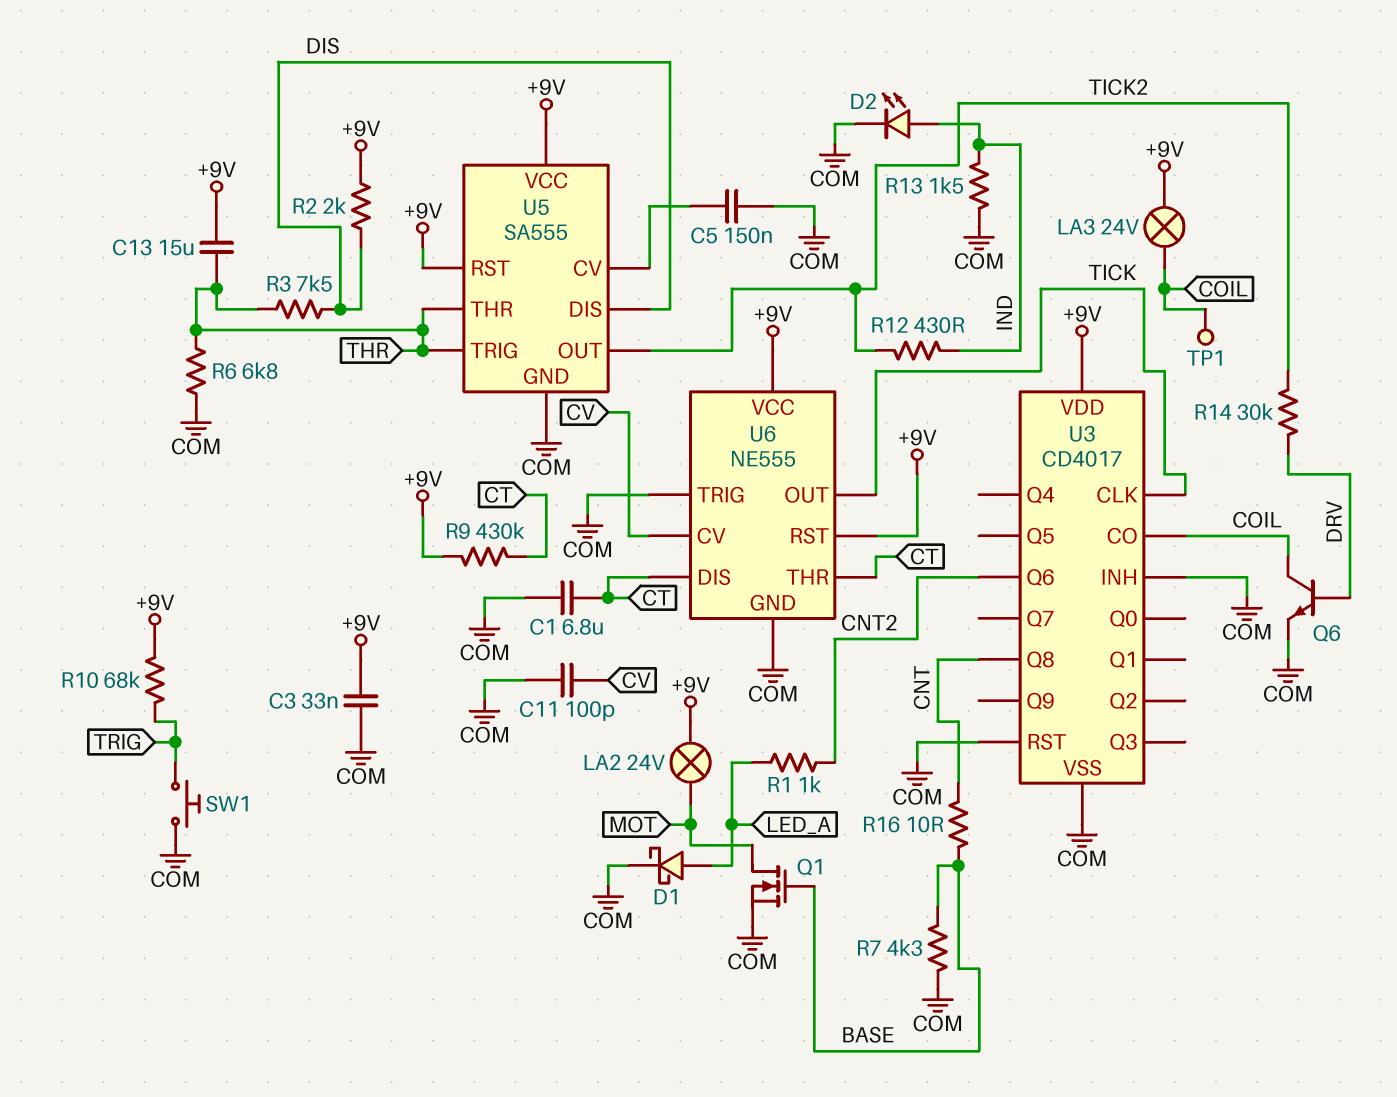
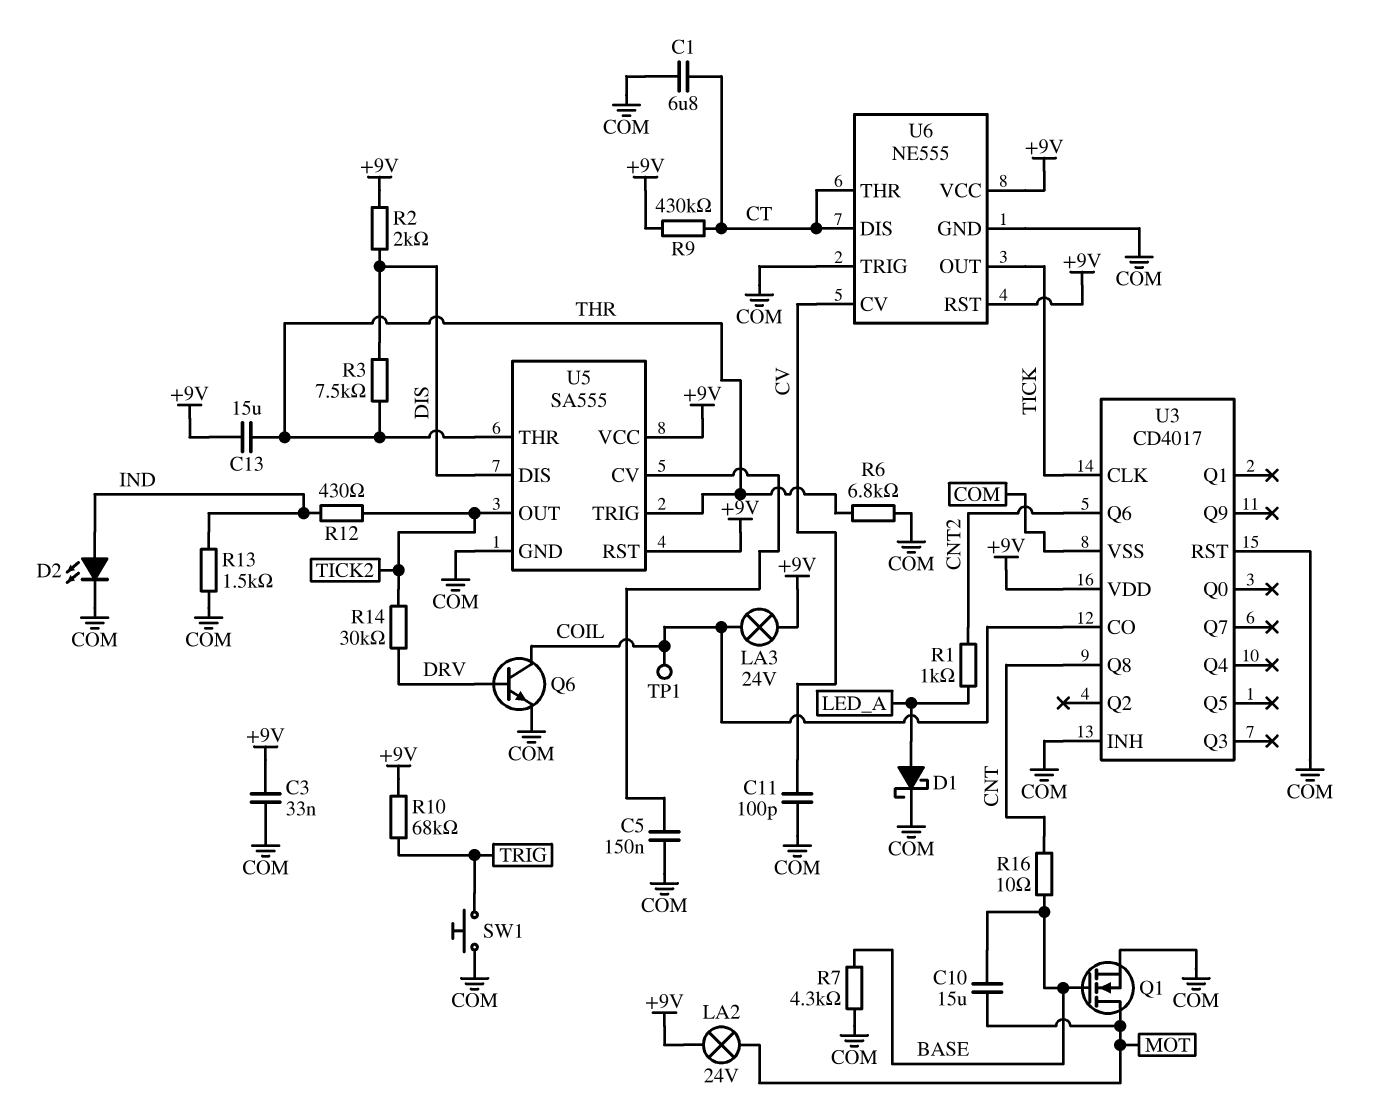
C10: none -> 15uF (BASE, MOT)

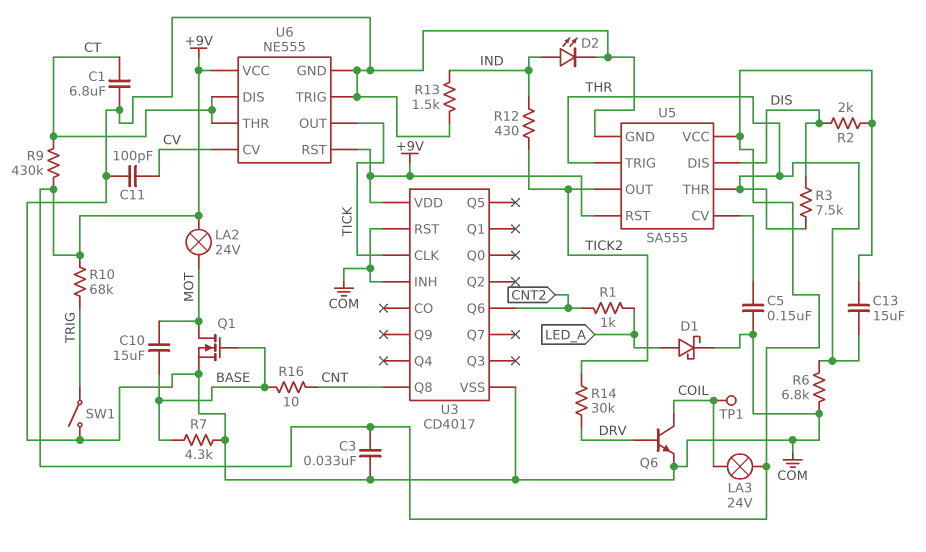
SW1: button (COM, TRIG) -> switch (COM, TRIG)
U3 pin CO: COIL -> none

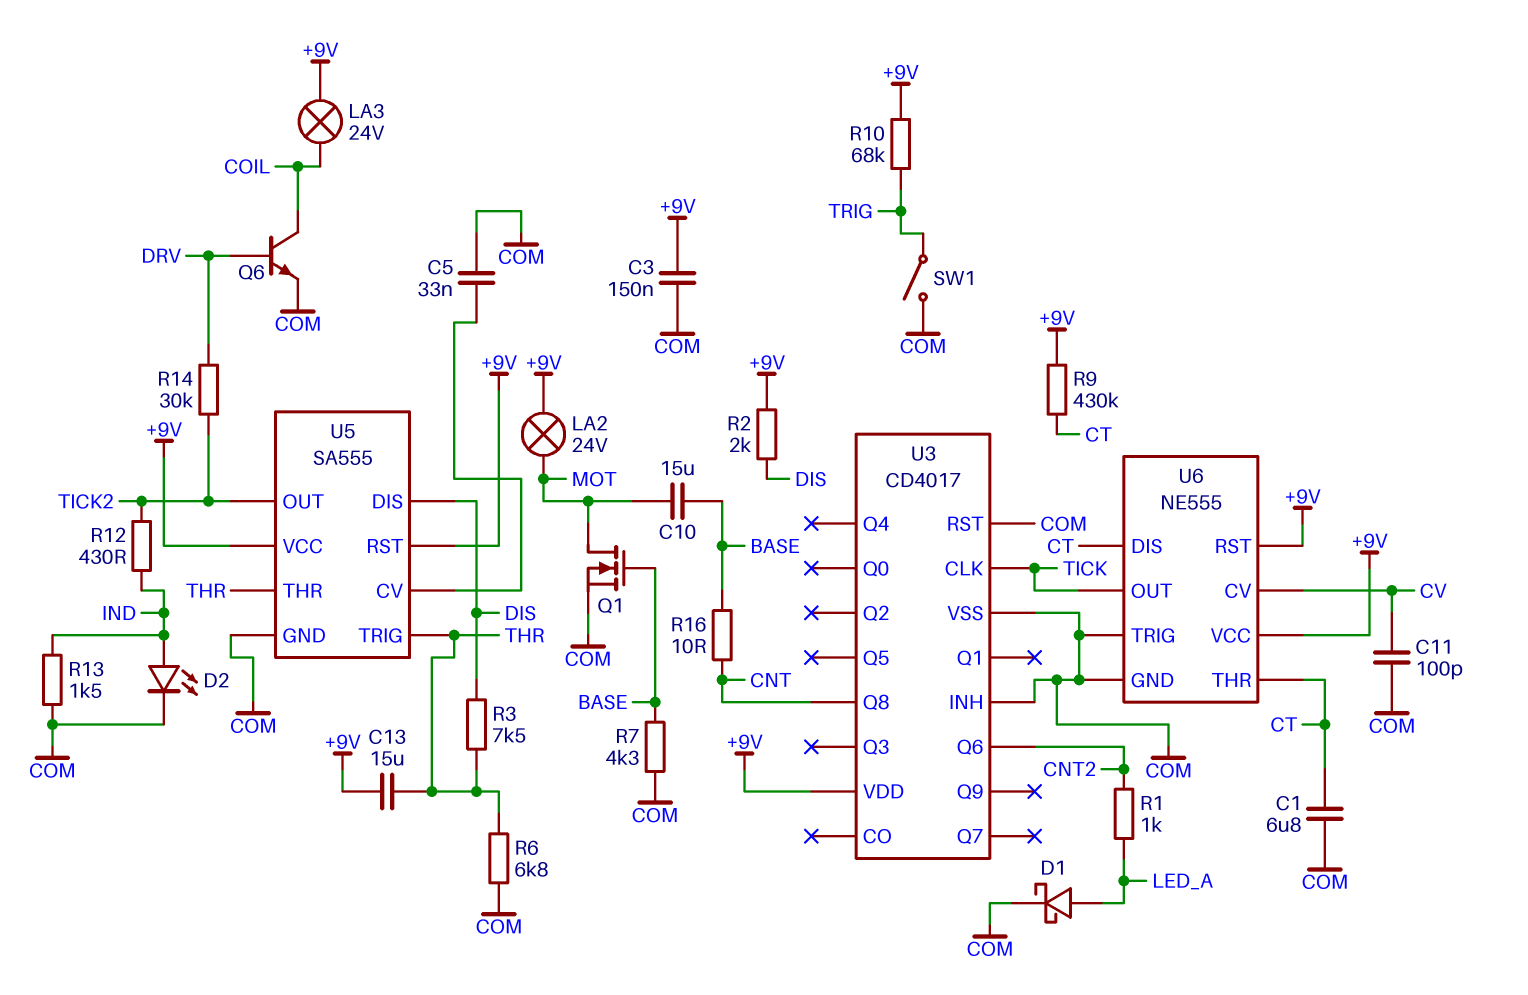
C3: 33nF (+9V, COM) -> 150nF (+9V, COM)
C5: 150nF (COM, U5/CV) -> 33nF (COM, U5/CV)
TP1: test point (COIL) -> none

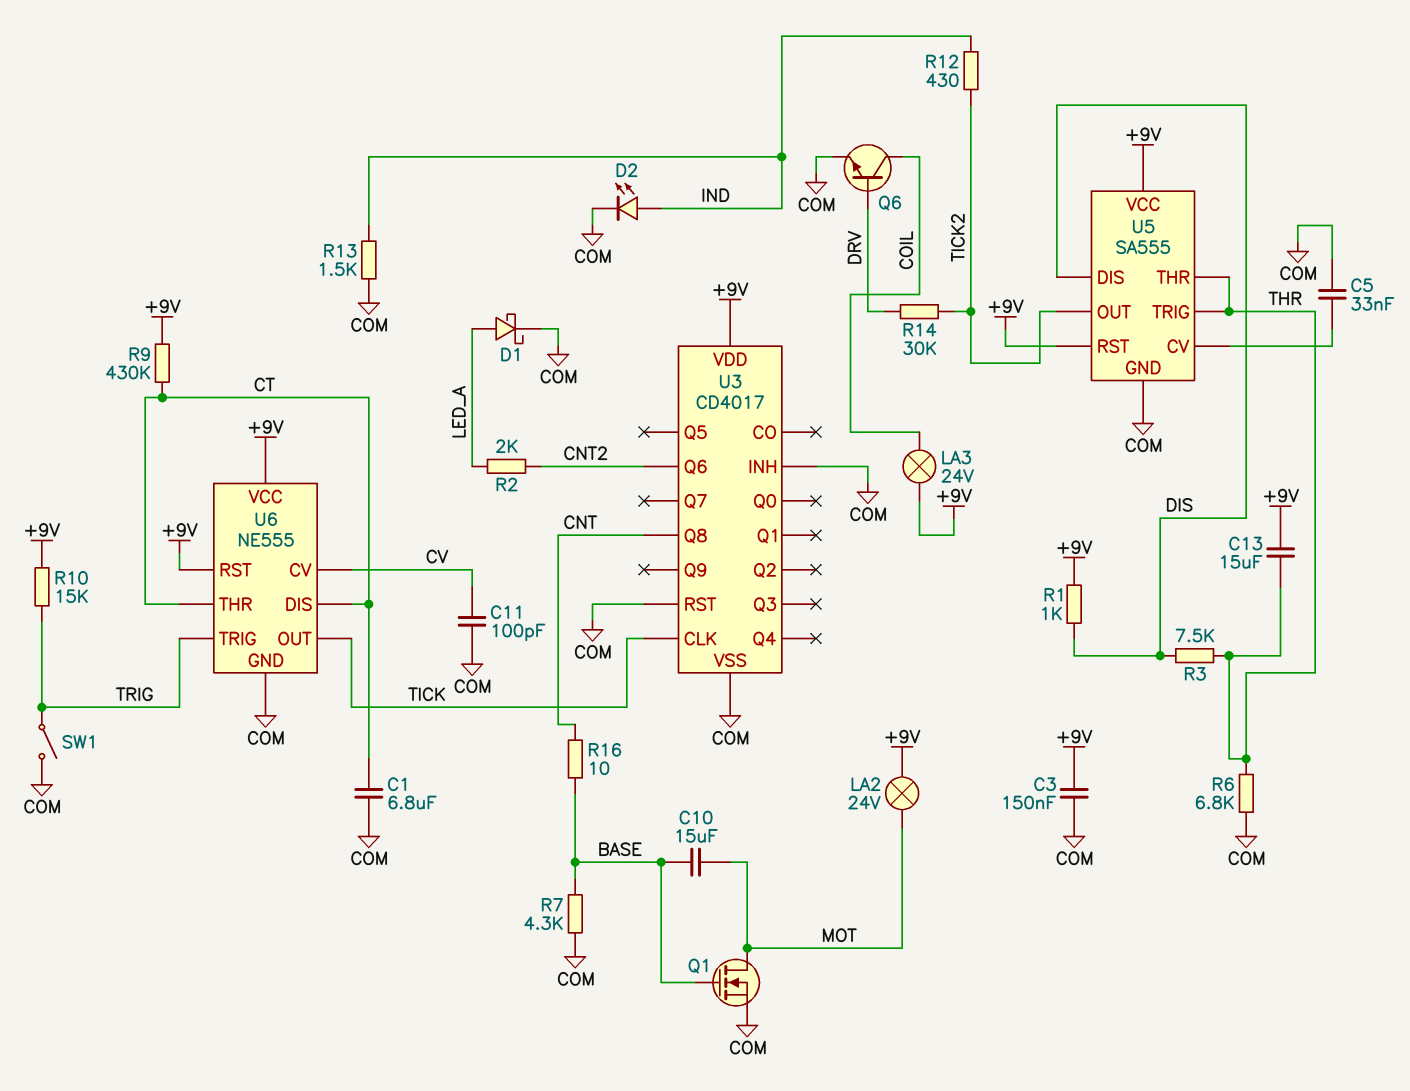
R1: 1k (CNT2, LED_A) -> 1k (+9V, DIS)
R2: 2k (+9V, DIS) -> 2k (CNT2, LED_A)
R10: 68k (+9V, TRIG) -> 15k (+9V, TRIG)
U6 pin TRIG: COM -> TRIG

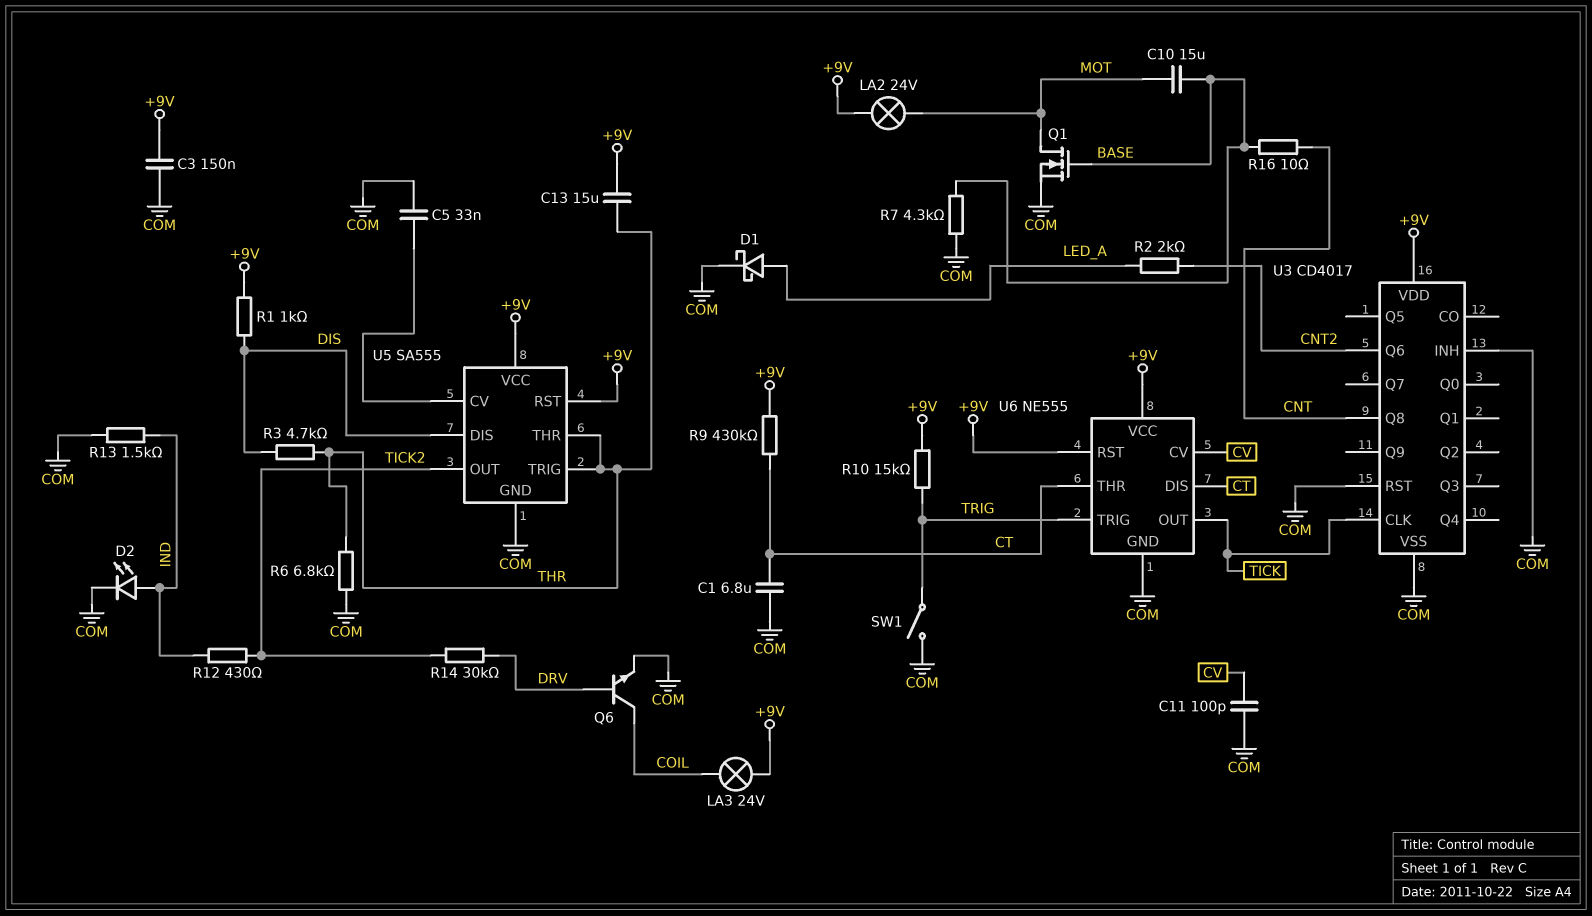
R3: 7.5k (DIS, THR) -> 4.7k (DIS, THR)

